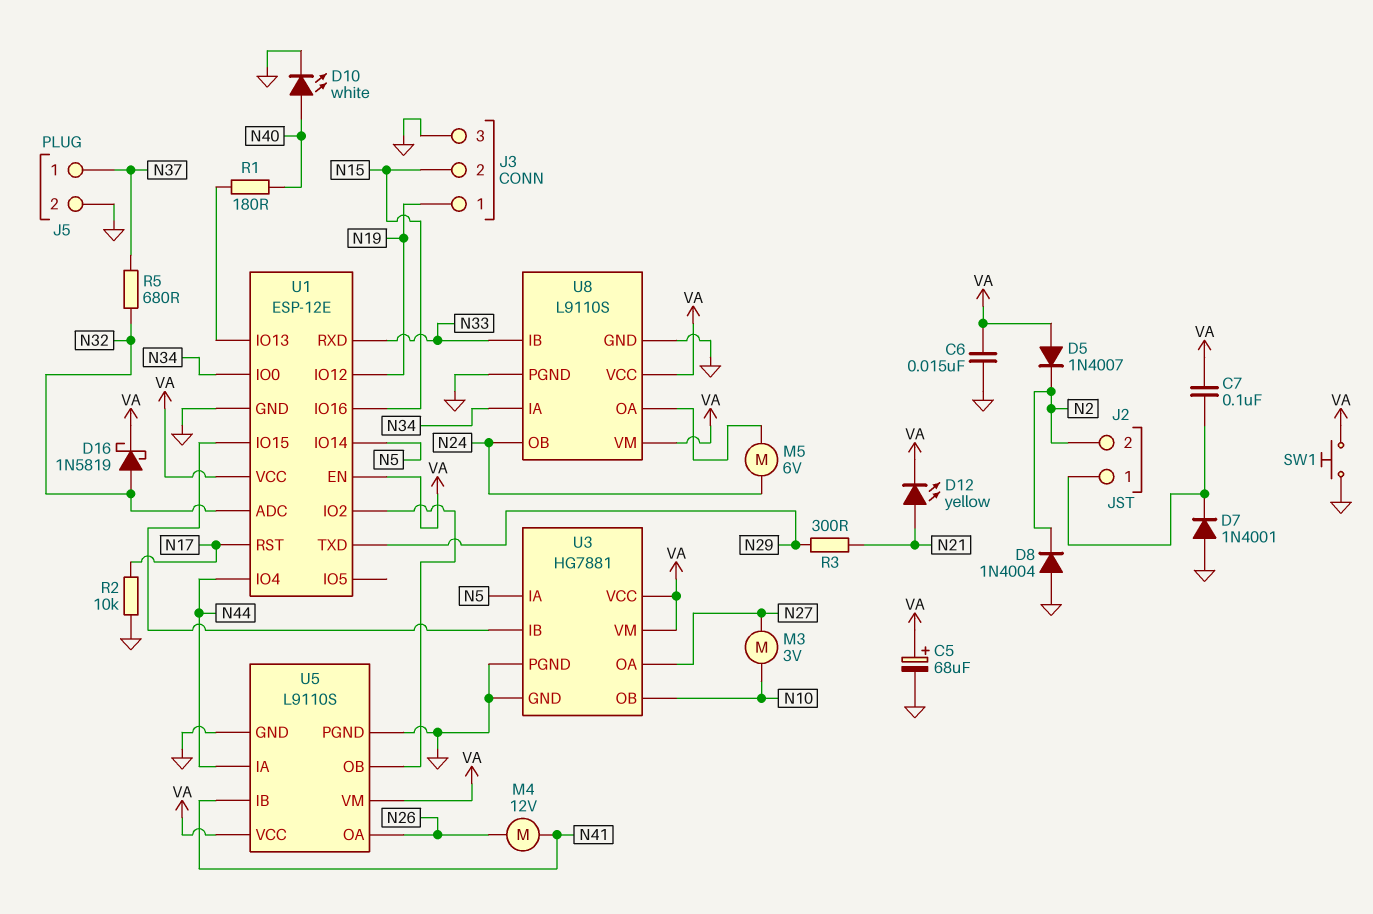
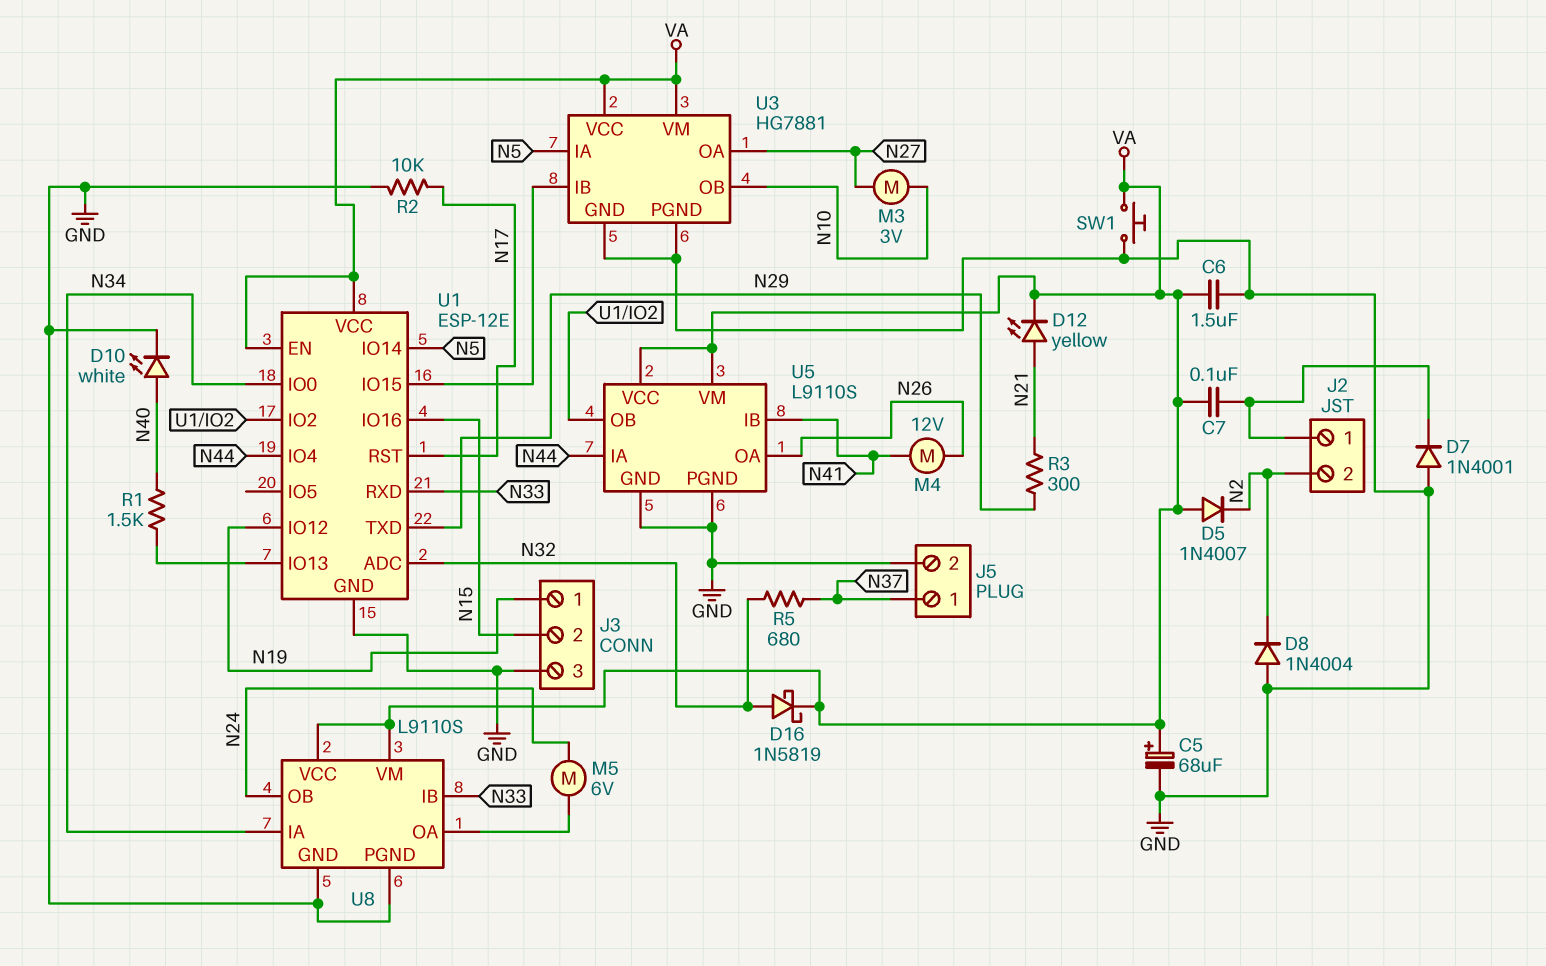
C6: 15nF (GND, VA) -> 1.5uF (GND, VA)
R1: 180 (N40, U1/IO13) -> 1.5k (N40, U1/IO13)

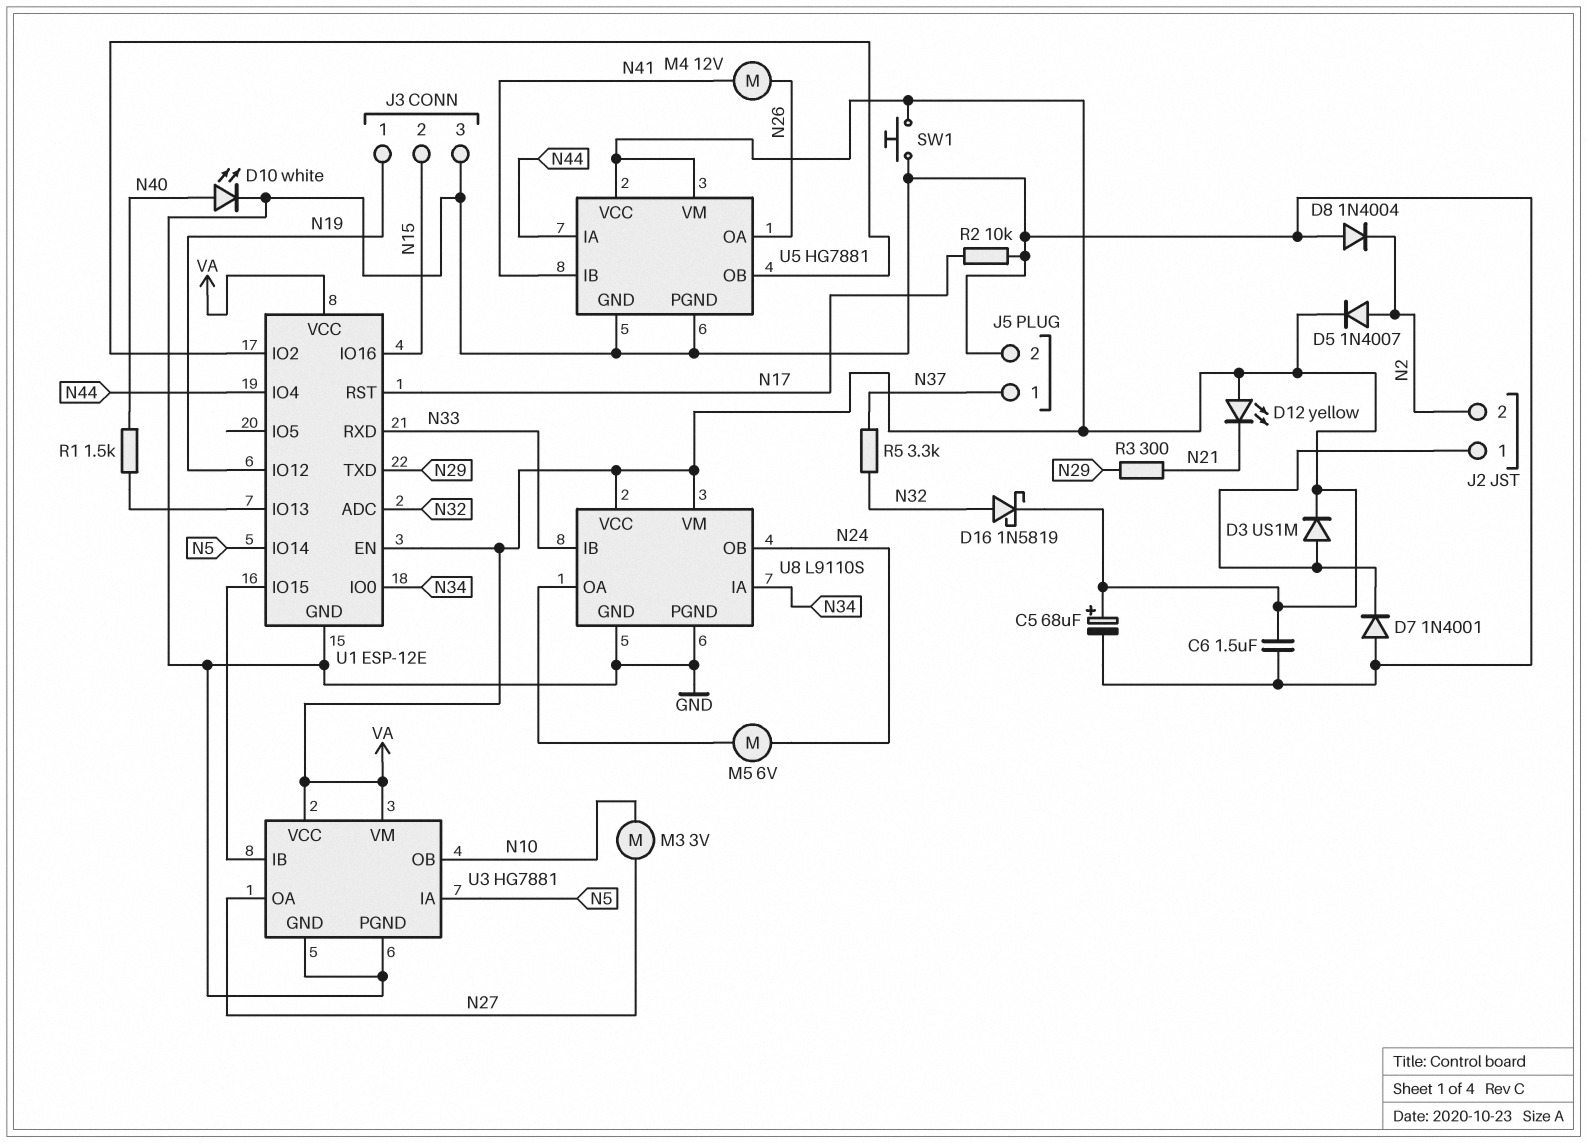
C7: 100nF (J2/1, VA) -> none
D3: none -> diode US1M (A J2/1, K VA)
D5: diode 1N4007 (A VA, K N2) -> diode 1N4007 (A N2, K VA)
D12: LED yellow (A N21, K VA) -> LED yellow (A VA, K N21)
R5: 680 (N32, N37) -> 3.3k (N32, N37)
U5: L9110S -> HG7881

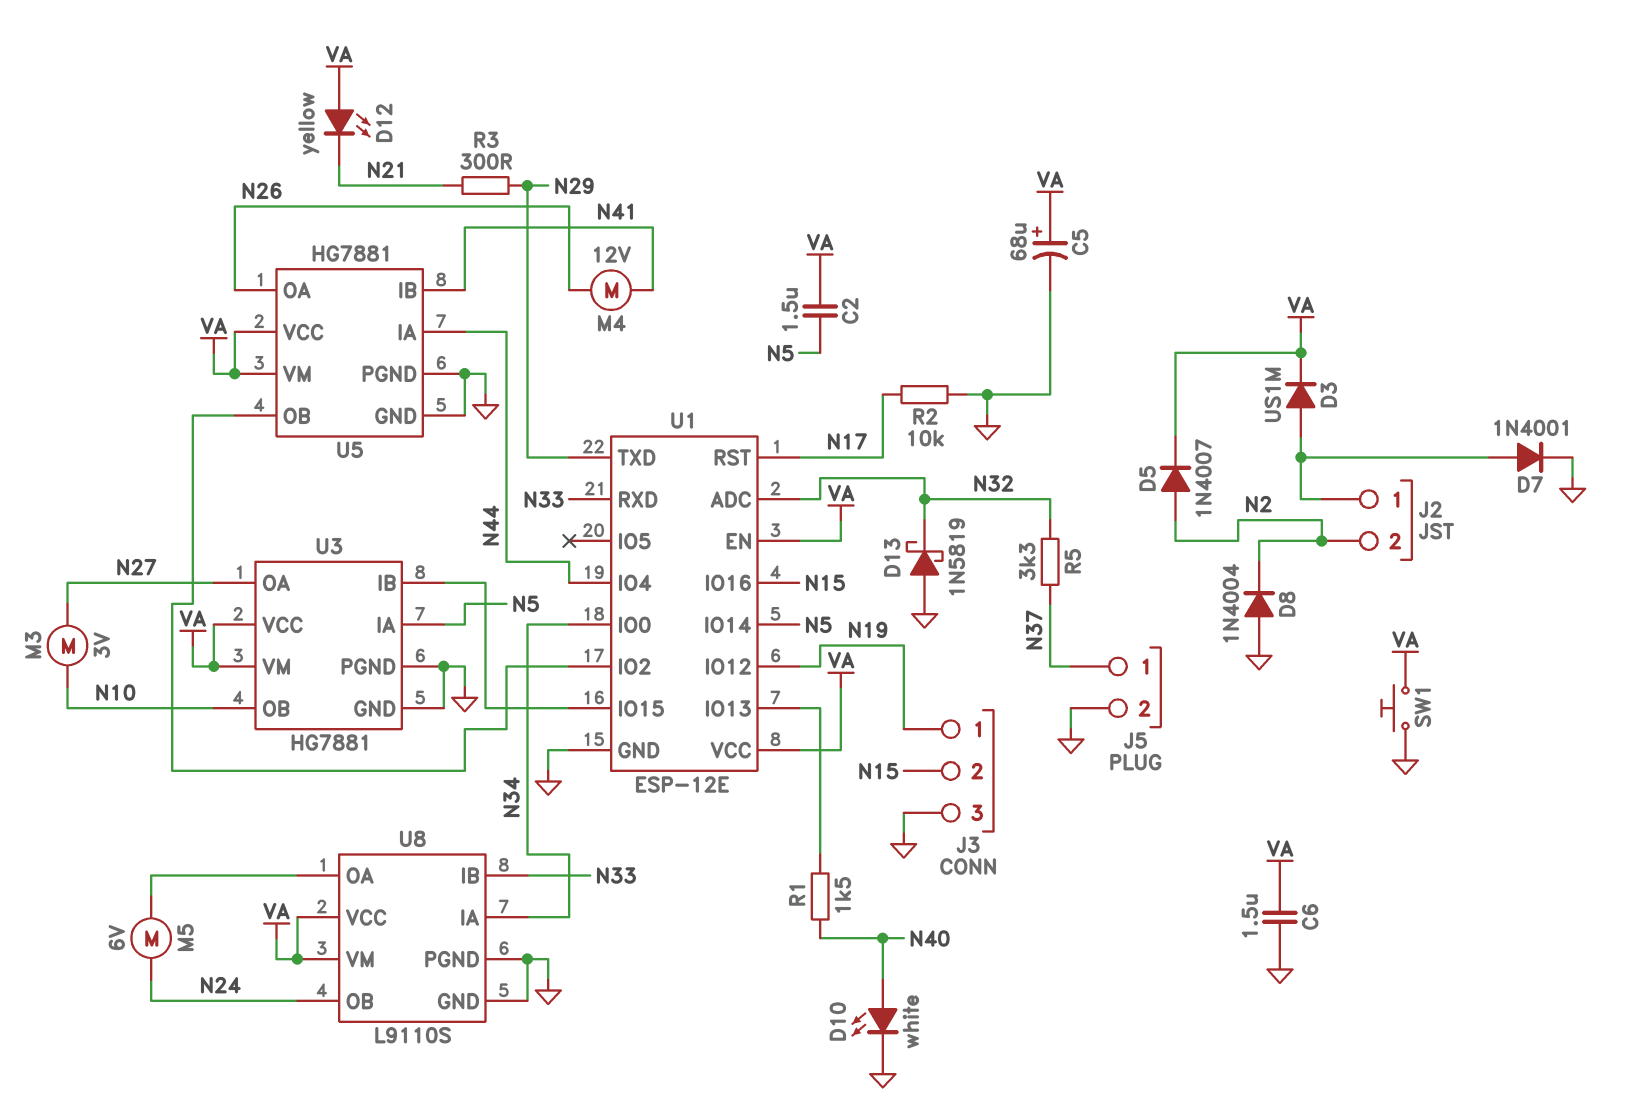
C2: none -> 1.5uF (N5, VA)
D7: diode 1N4001 (A GND, K J2/1) -> diode 1N4001 (A J2/1, K GND)
D13: none -> schottky 1N5819 (A GND, K N32)
D16: schottky 1N5819 (A N32, K VA) -> none

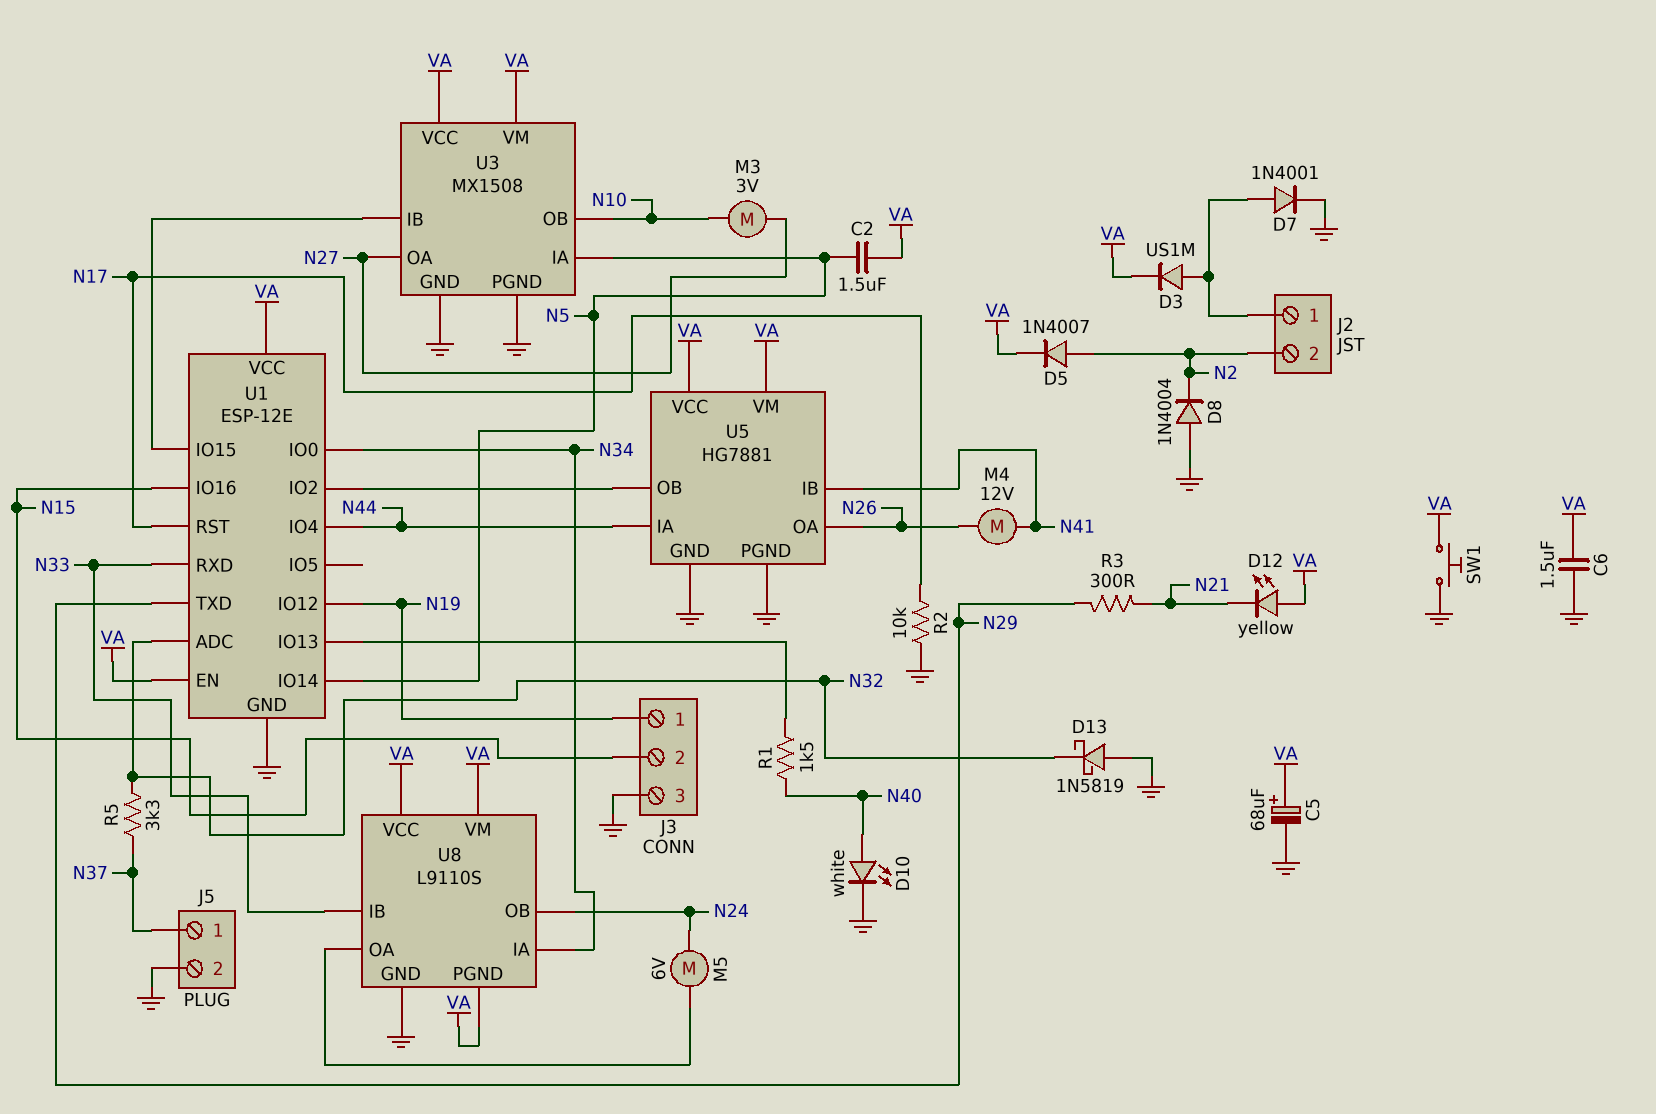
U3: HG7881 -> MX1508
U8 pin PGND: GND -> VA

